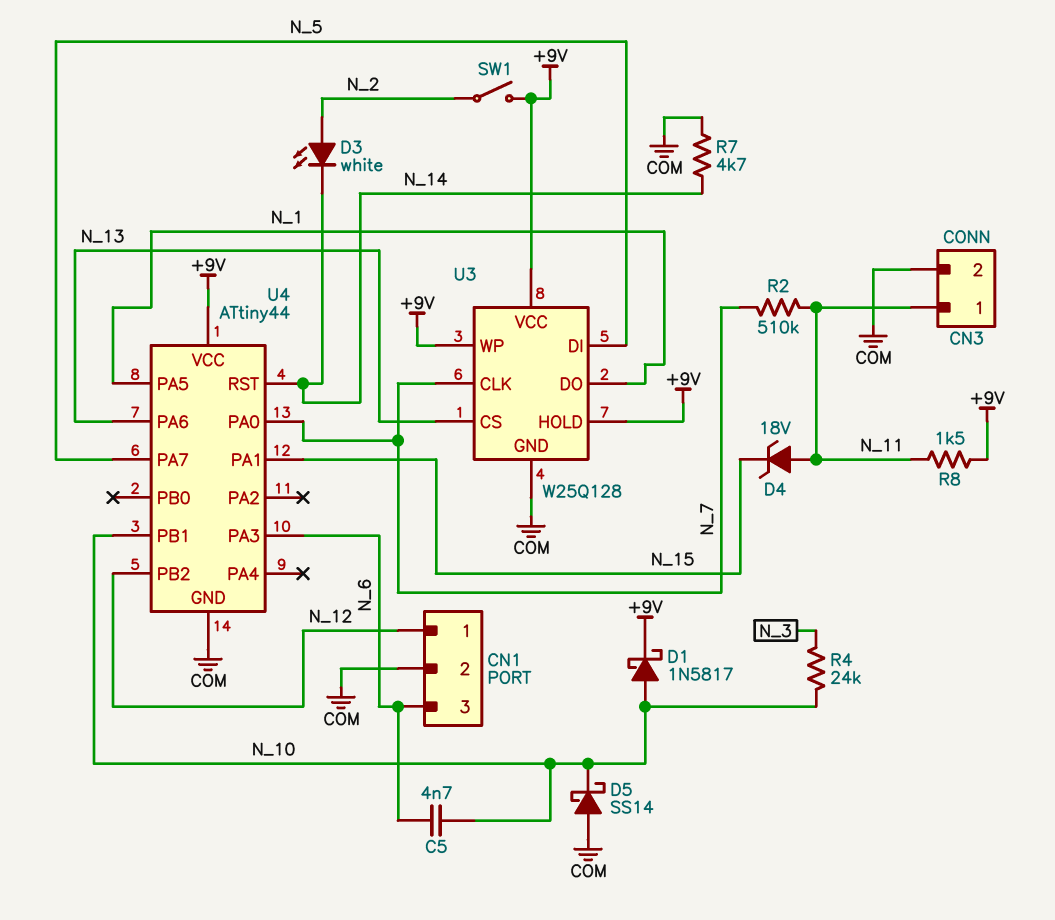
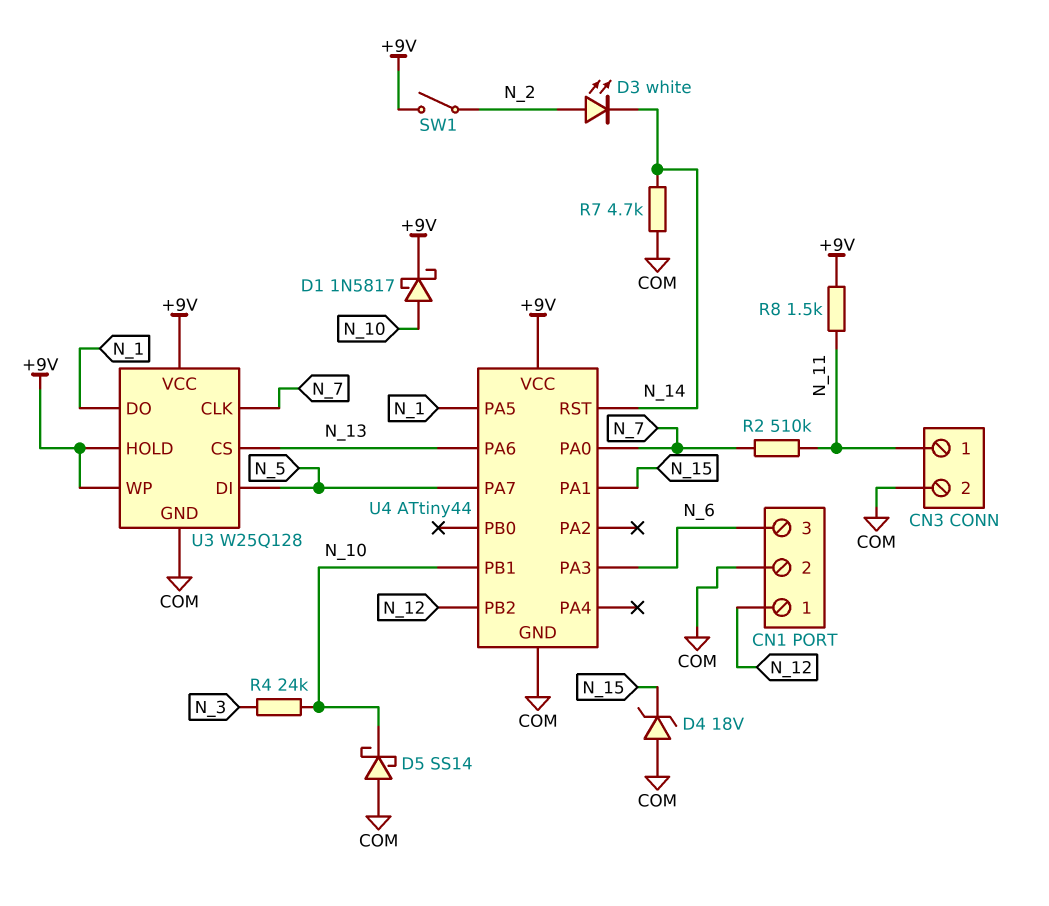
C5: 4.7nF (N_6, N_10) -> none
D4: zener 18V (A N_11, K N_15) -> zener 18V (A COM, K N_15)

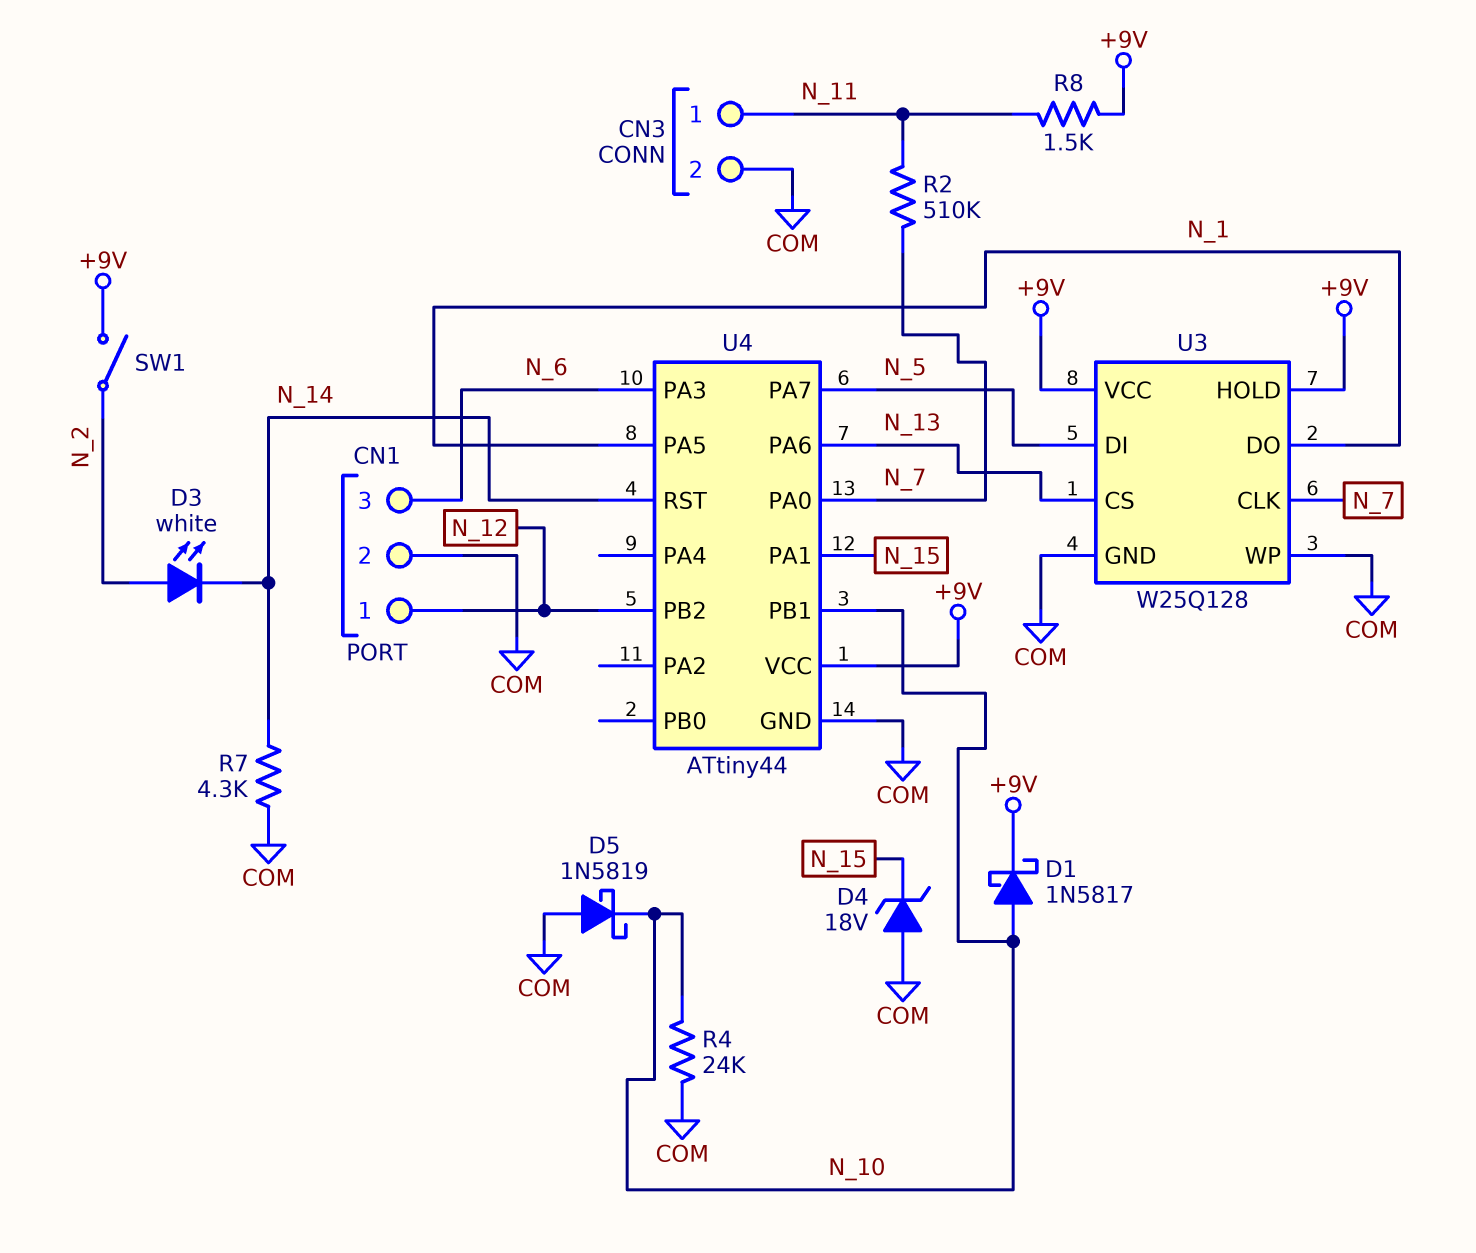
D5: schottky SS14 (A COM, K N_10) -> schottky 1N5819 (A COM, K N_10)
R4: 24k (N_3, N_10) -> 24k (COM, N_10)
R7: 4.7k (COM, N_14) -> 4.3k (COM, N_14)
U3 pin WP: +9V -> COM

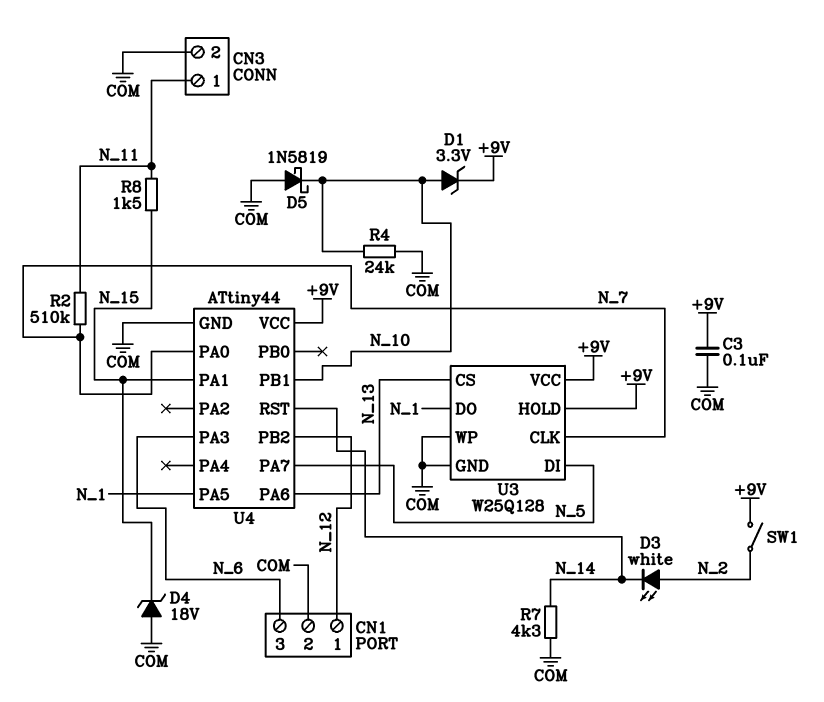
C3: none -> 100nF (+9V, COM)
D1: schottky 1N5817 (A N_10, K +9V) -> zener 3.3V (A N_10, K +9V)
R8: 1.5k (+9V, N_11) -> 1.5k (N_11, N_15)

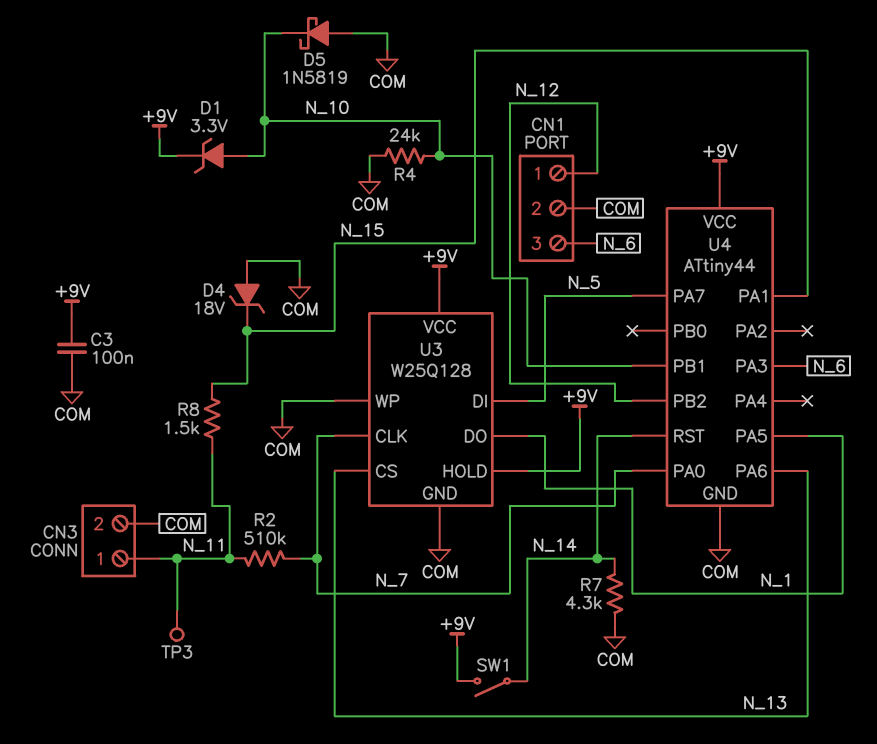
D3: LED white (A N_2, K N_14) -> none
SW1: switch (+9V, N_2) -> switch (+9V, N_14)
TP3: none -> test point (N_11)

